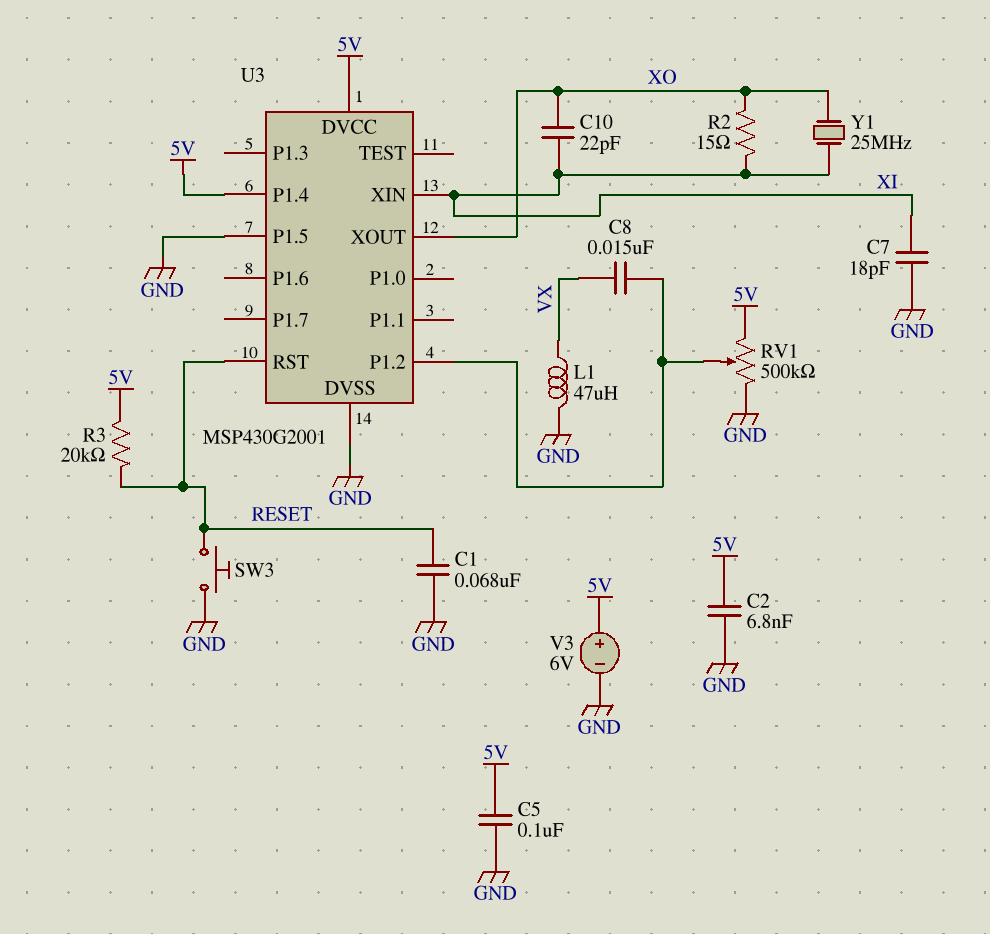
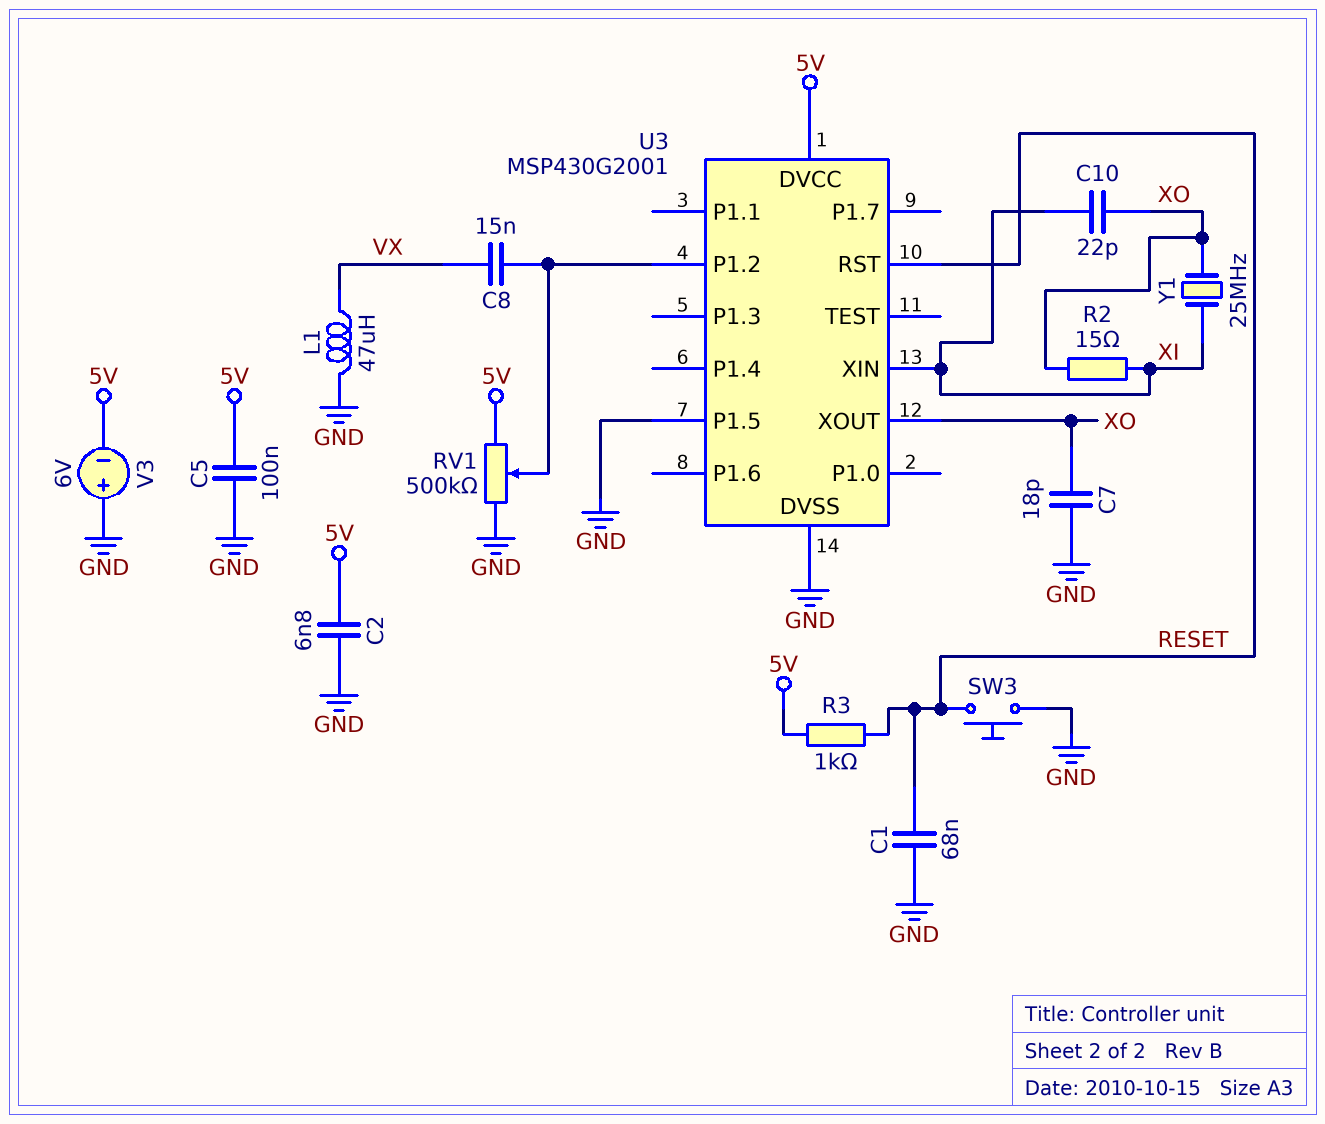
C7: 18pF (GND, XI) -> 18pF (GND, XO)
R3: 20k (5V, RESET) -> 1k (5V, RESET)
U3 pin P1.4: 5V -> none
V3: 6V (plus 5V, minus GND) -> 6V (plus GND, minus 5V)

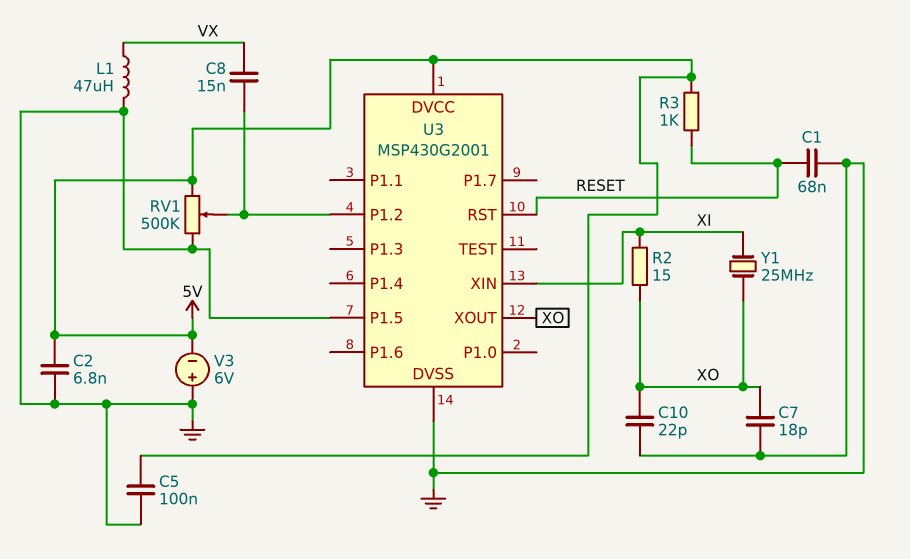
C10: 22pF (XI, XO) -> 22pF (GND, XO)
SW3: button (GND, RESET) -> none

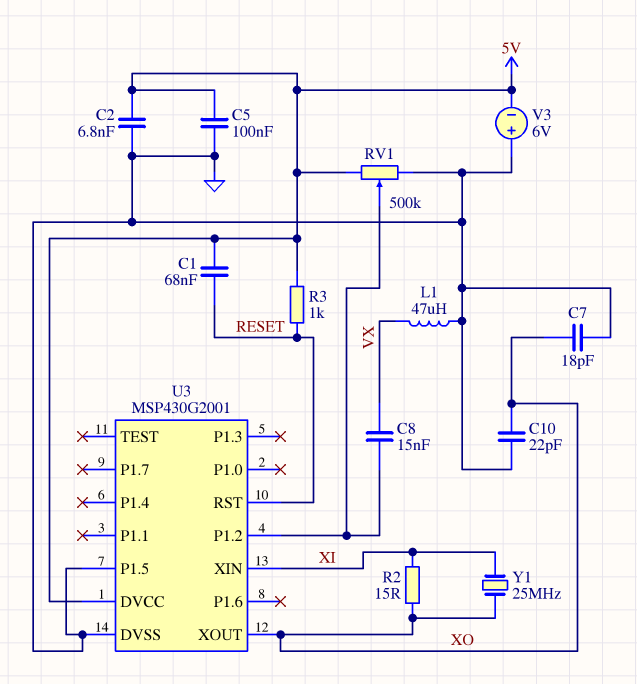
C1: 68nF (GND, RESET) -> 68nF (5V, RESET)

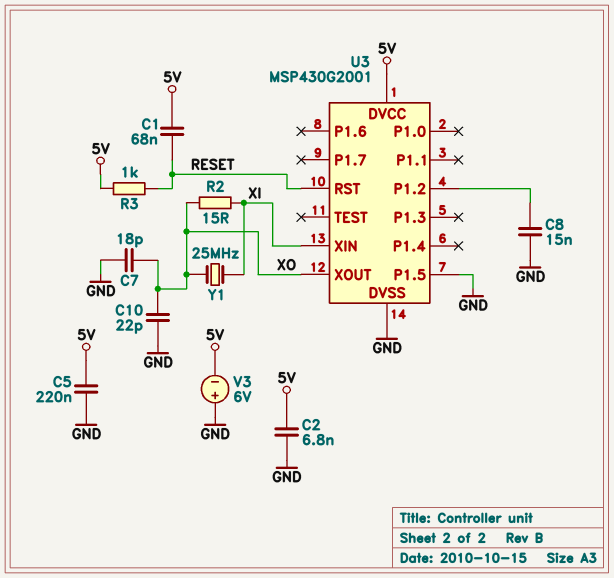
C5: 100nF (5V, GND) -> 220nF (5V, GND)
C8: 15nF (U3/P1.2, VX) -> 15nF (GND, U3/P1.2)
L1: 47uH (GND, VX) -> none
RV1: 500k (5V, GND, wiper U3/P1.2) -> none

